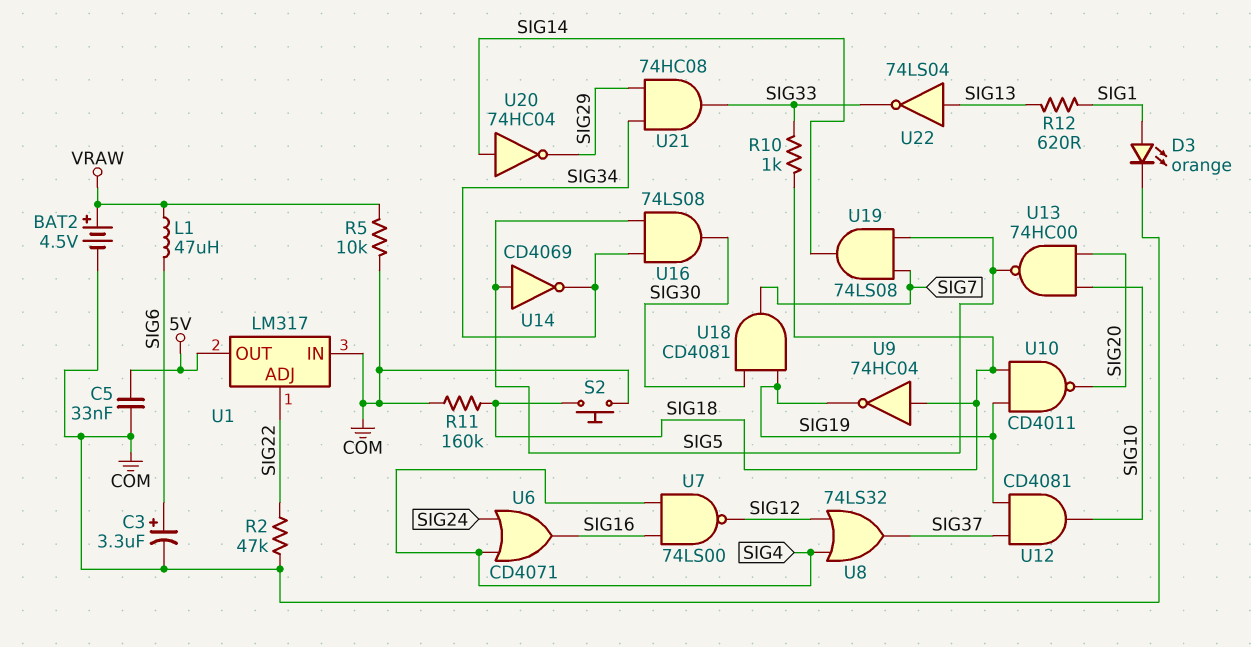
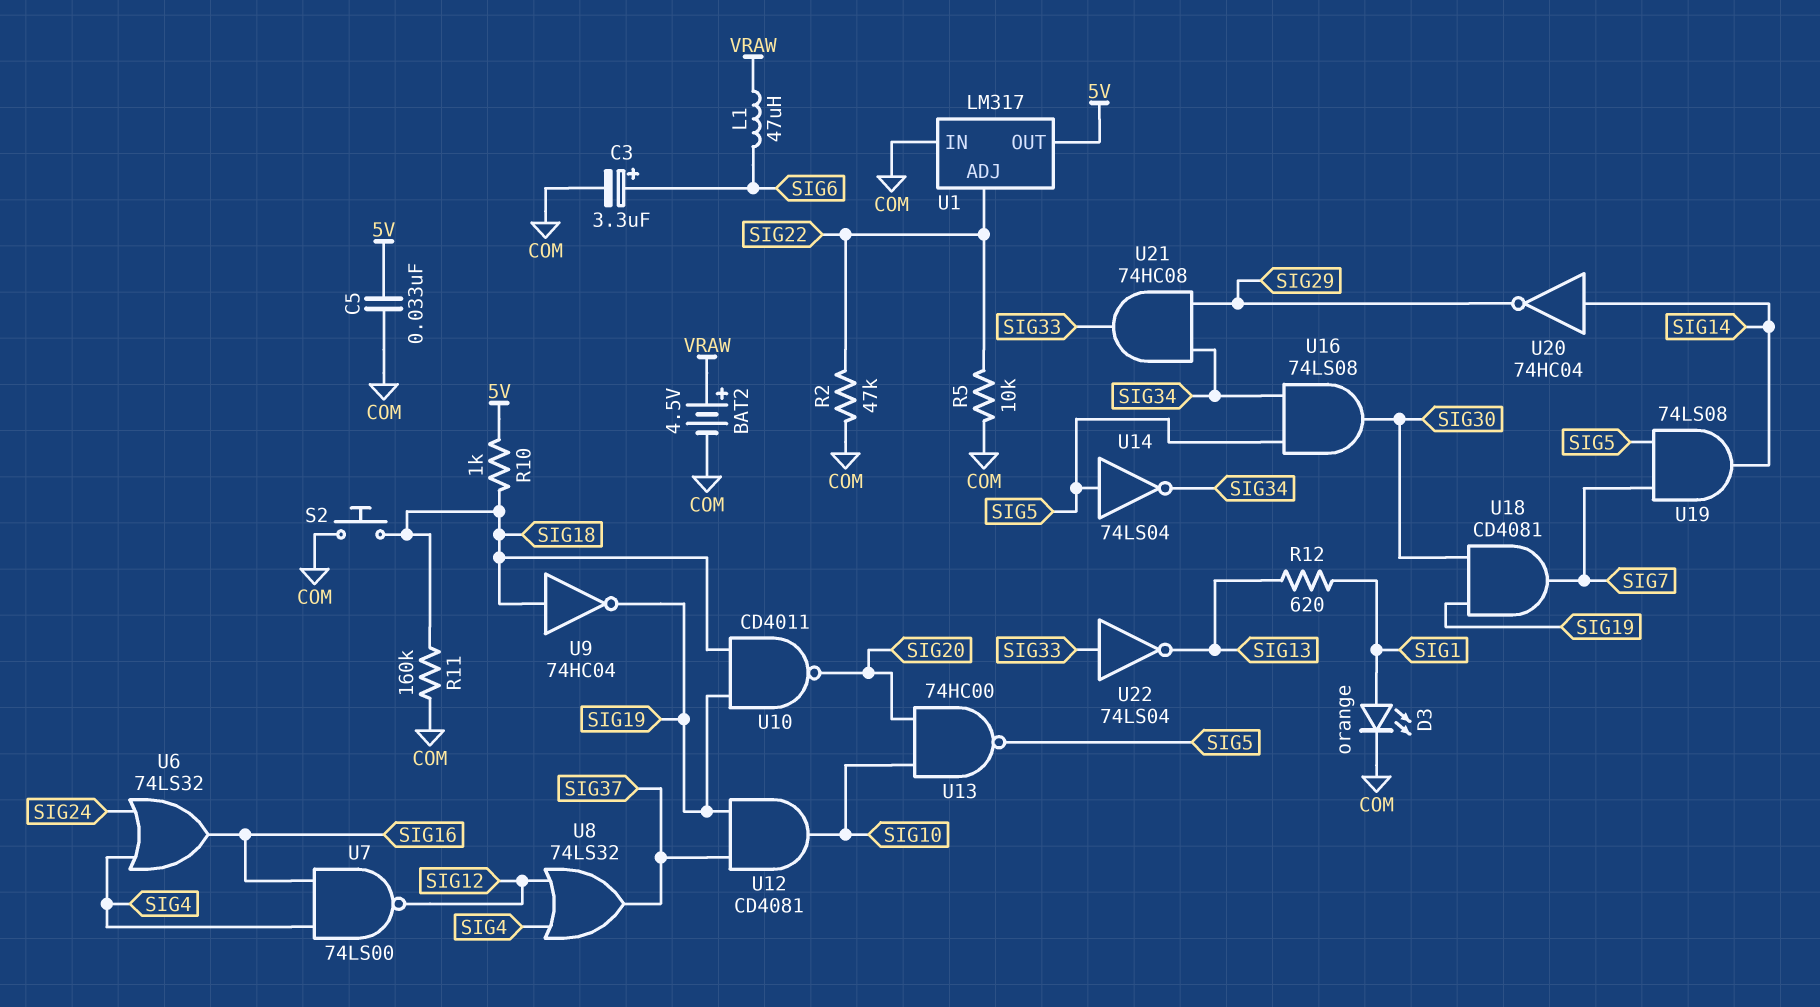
R5: 10k (COM, VRAW) -> 10k (COM, SIG22)
R10: 1k (SIG18, SIG33) -> 1k (5V, SIG18)
U6: OR CD4071 (in SIG4, in SIG24, out SIG16) -> OR 74LS32 (in SIG4, in SIG24, out SIG16)
U14: NOT CD4069 (in SIG5, out SIG34) -> NOT 74LS04 (in SIG5, out SIG34)
U22: NOT 74LS04 (in SIG13, out SIG33) -> NOT 74LS04 (in SIG33, out SIG13)

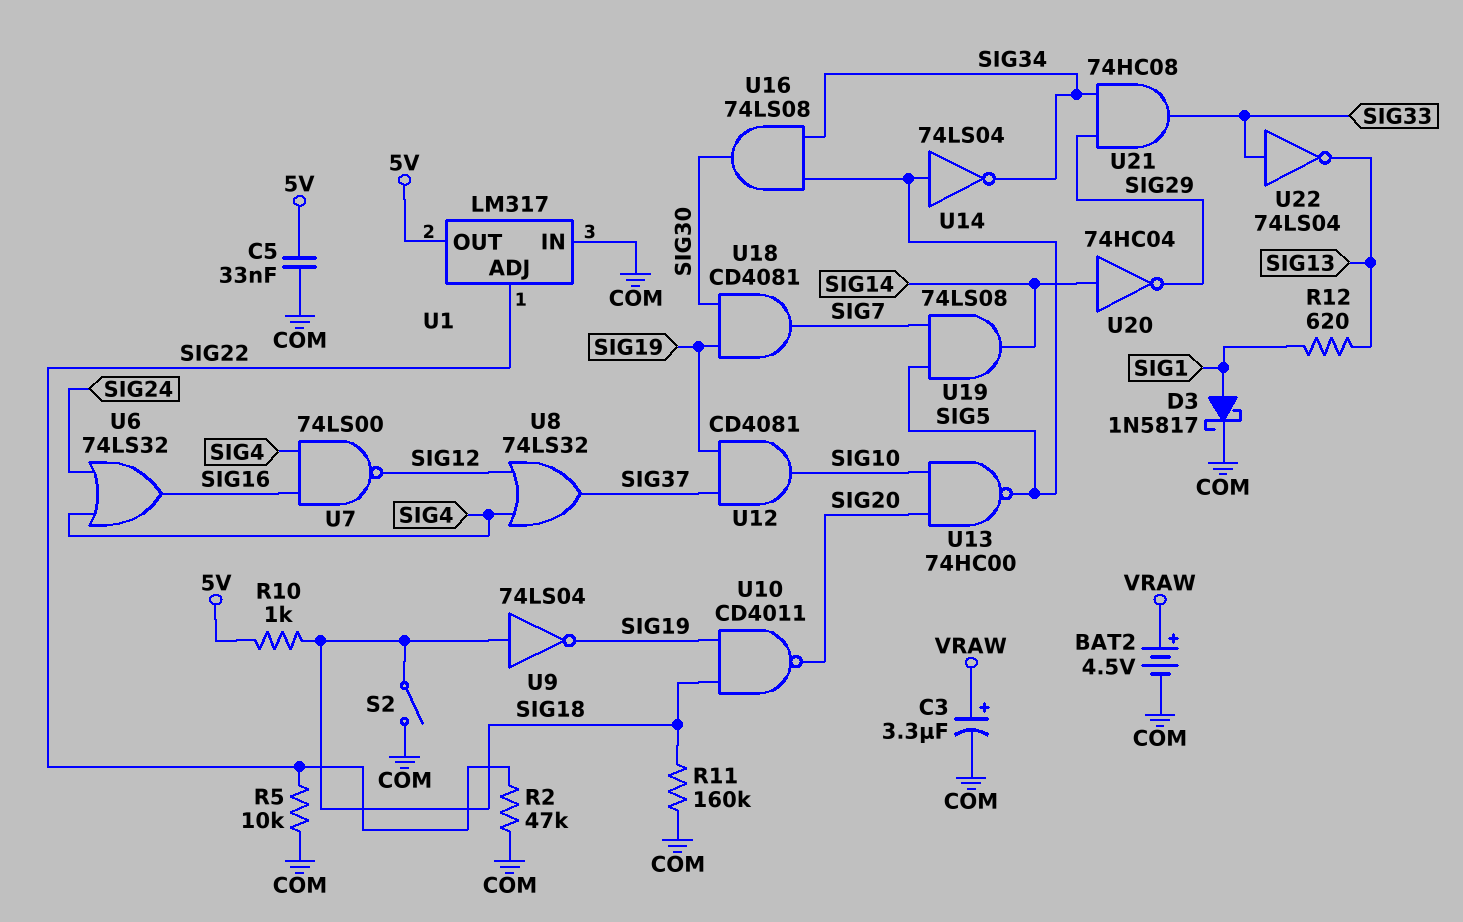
C3: 3.3uF (plus SIG6, minus COM) -> 3.3uF (plus VRAW, minus COM)
D3: LED orange (A SIG1, K COM) -> schottky 1N5817 (A SIG1, K COM)
L1: 47uH (SIG6, VRAW) -> none
S2: button (COM, SIG18) -> switch (COM, SIG18)
U9: NOT 74HC04 (in SIG18, out SIG19) -> NOT 74LS04 (in SIG18, out SIG19)

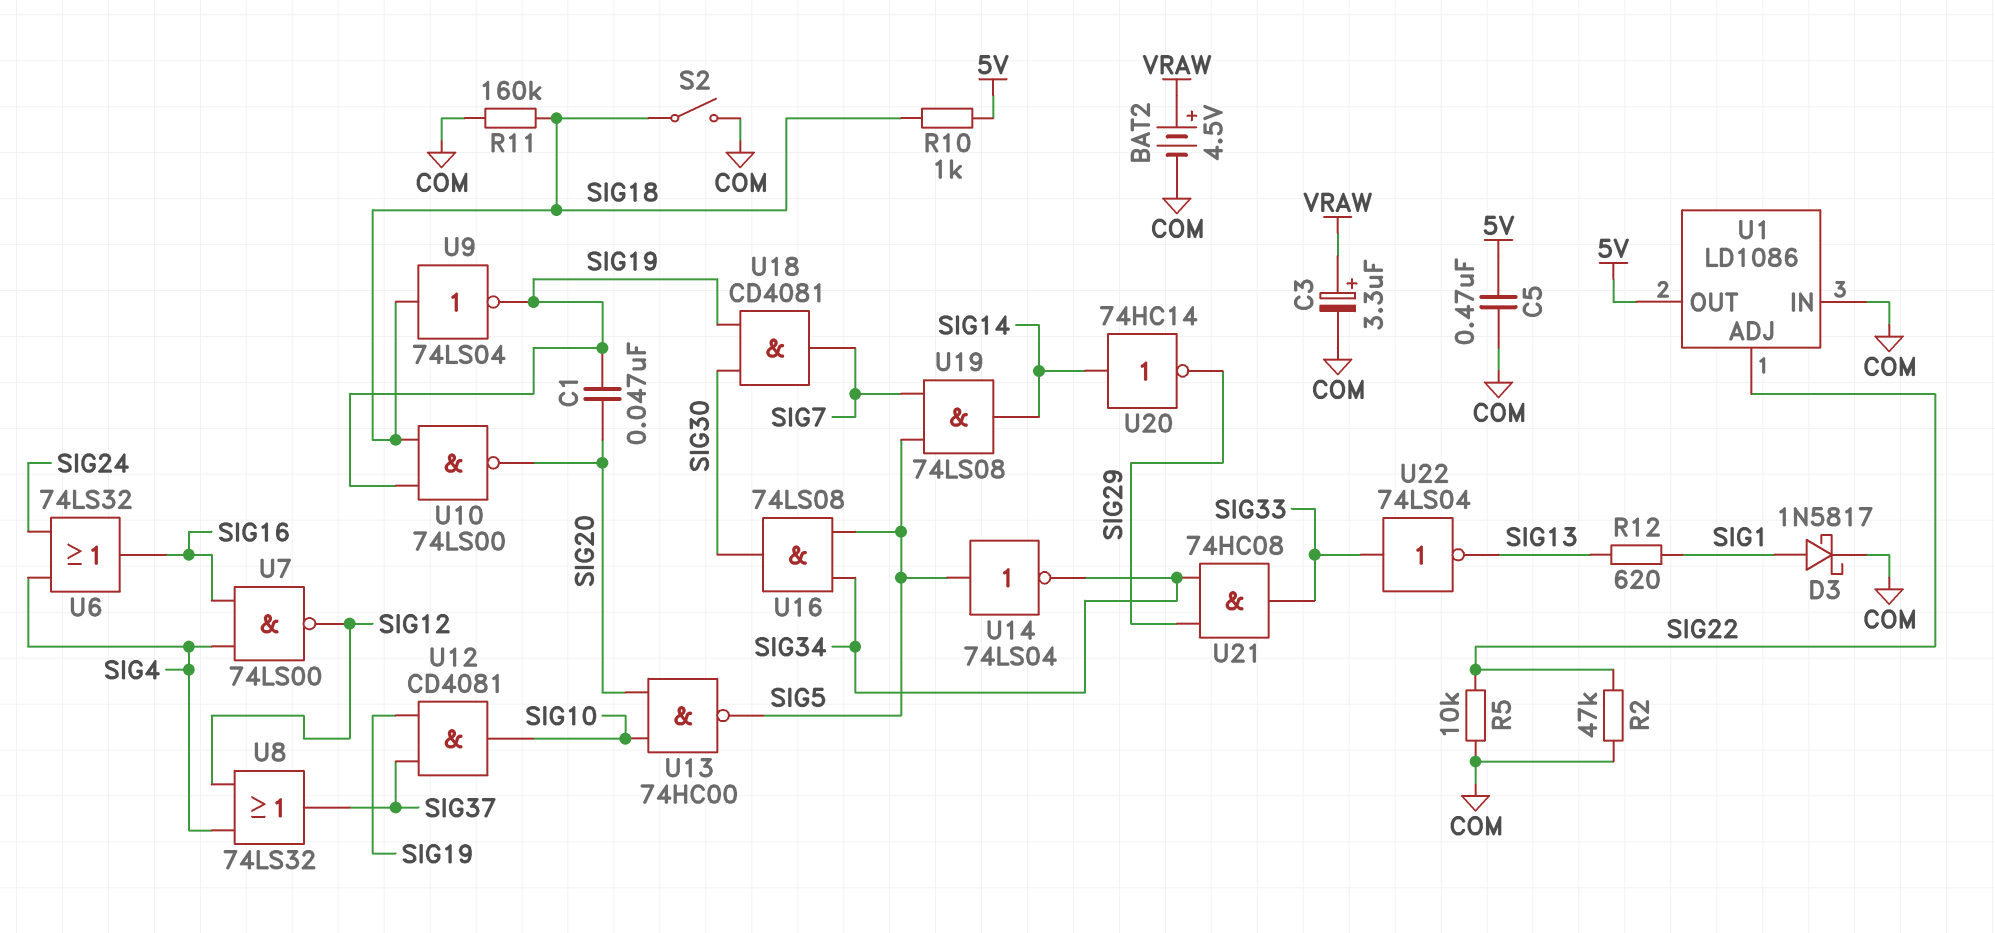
C1: none -> 47nF (SIG19, SIG20)
C5: 33nF (5V, COM) -> 470nF (5V, COM)
U1: LM317 -> LD1086
U10: NAND CD4011 (in SIG18, in SIG19, out SIG20) -> NAND 74LS00 (in SIG18, in SIG19, out SIG20)
U20: NOT 74HC04 (in SIG14, out SIG29) -> NOT 74HC14 (in SIG14, out SIG29)

